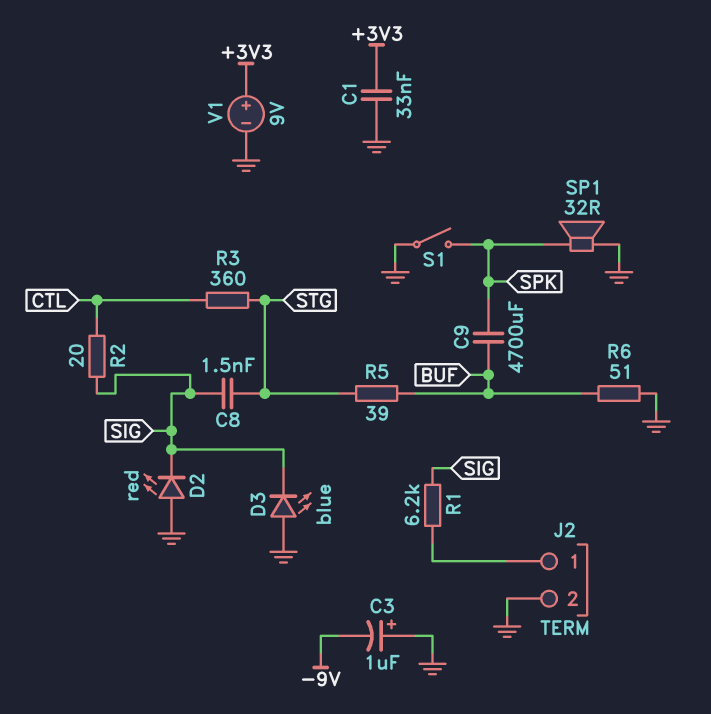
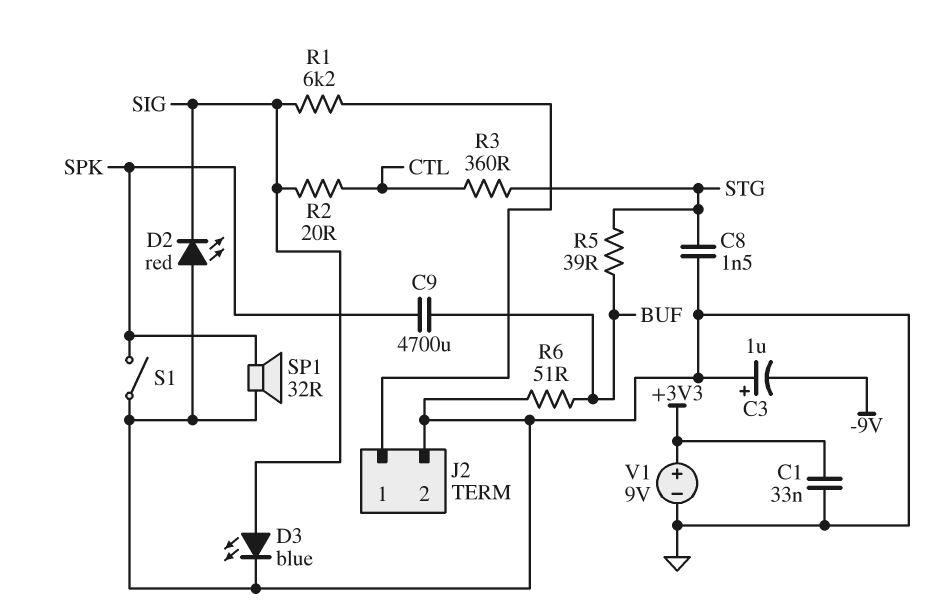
C8: 1.5nF (SIG, STG) -> 1.5nF (GND, STG)
D3: LED blue (A GND, K SIG) -> LED blue (A SIG, K GND)

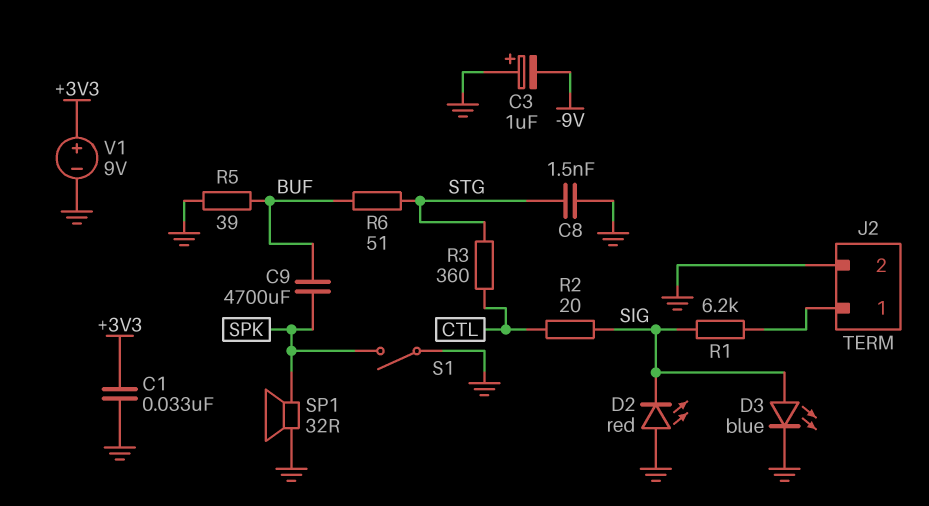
R5: 39 (BUF, STG) -> 39 (BUF, GND)
R6: 51 (BUF, GND) -> 51 (BUF, STG)

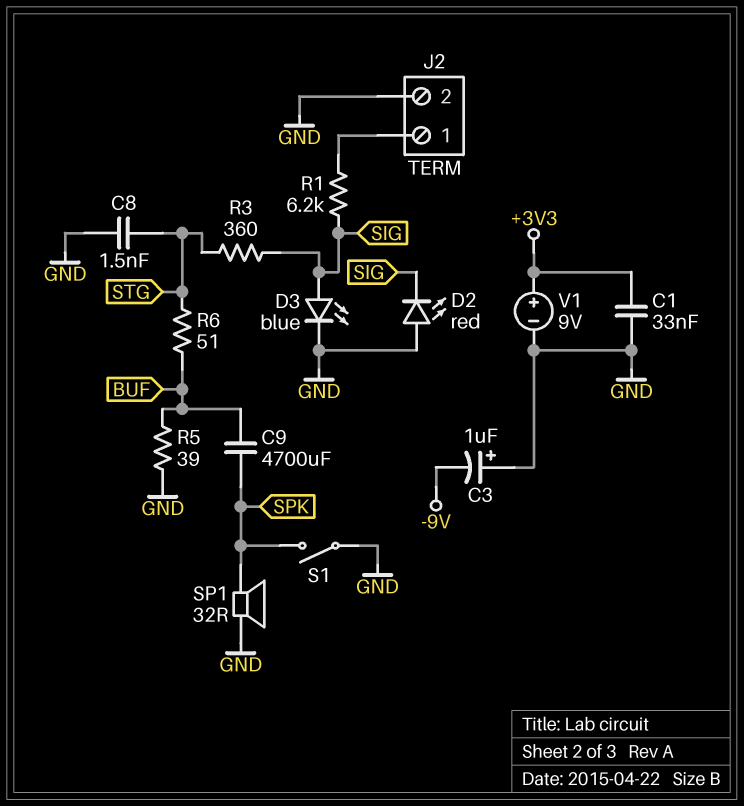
R2: 20 (CTL, SIG) -> none
R3: 360 (CTL, STG) -> 360 (SIG, STG)

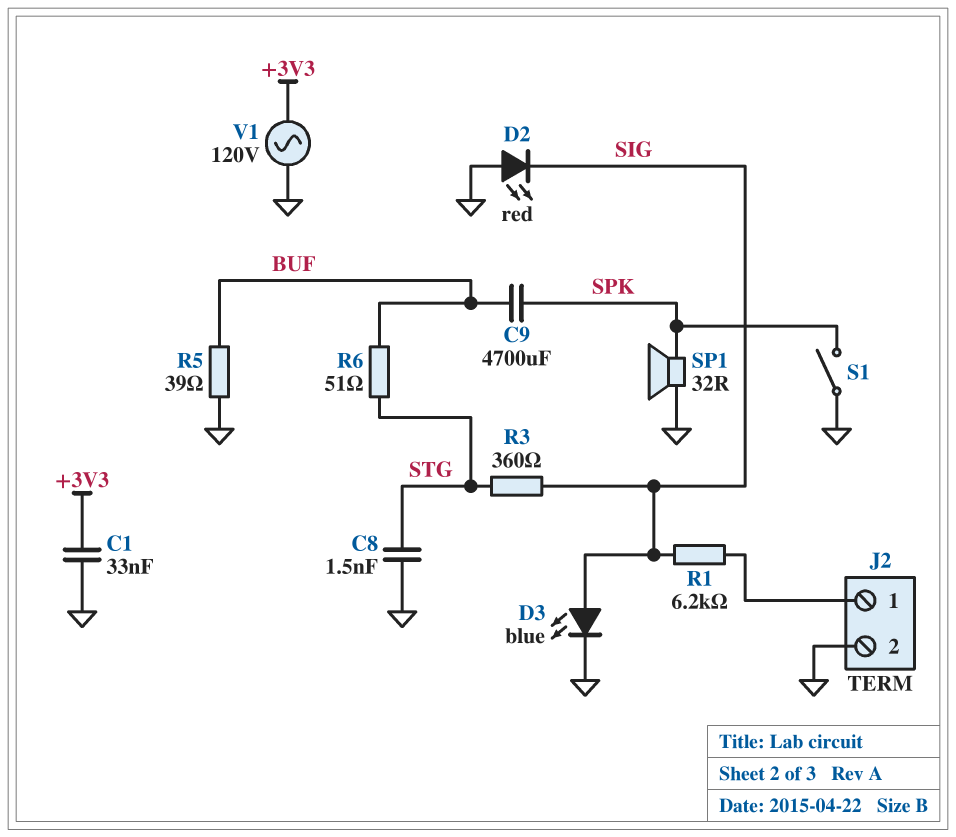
C3: 1uF (plus GND, minus -9V) -> none
V1: 9V (plus +3V3, minus GND) -> AC 120V (+3V3, GND)

